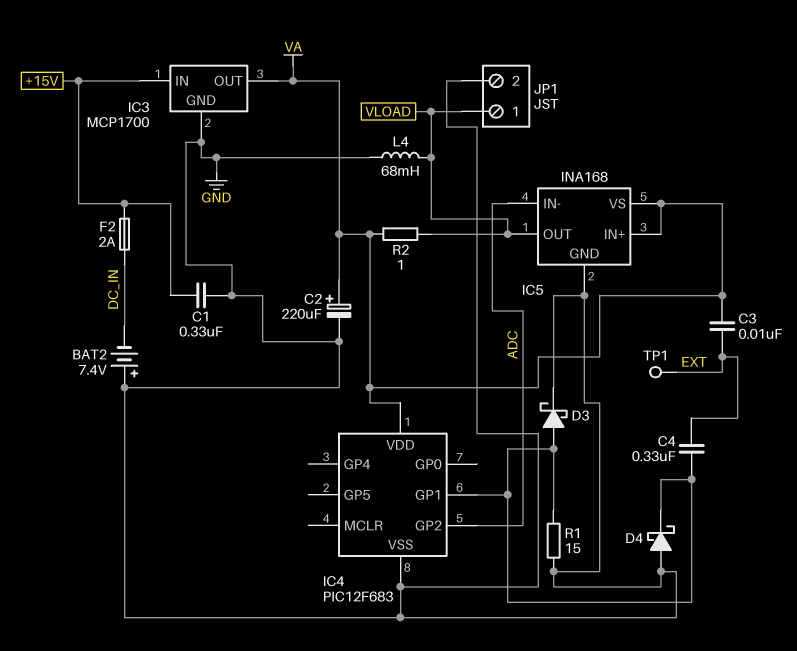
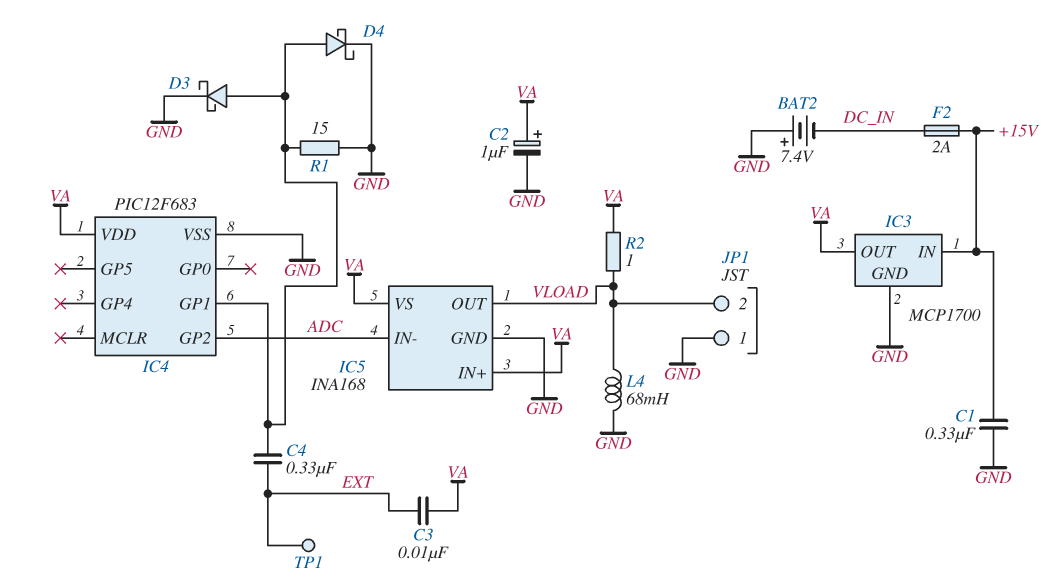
C2: 220uF (plus VA, minus GND) -> 1uF (plus VA, minus GND)
D4: schottky (A GND, K IC4/GP1) -> schottky (A IC4/GP1, K GND)
JP1 pin 1: VLOAD -> GND
JP1 pin 2: GND -> VLOAD

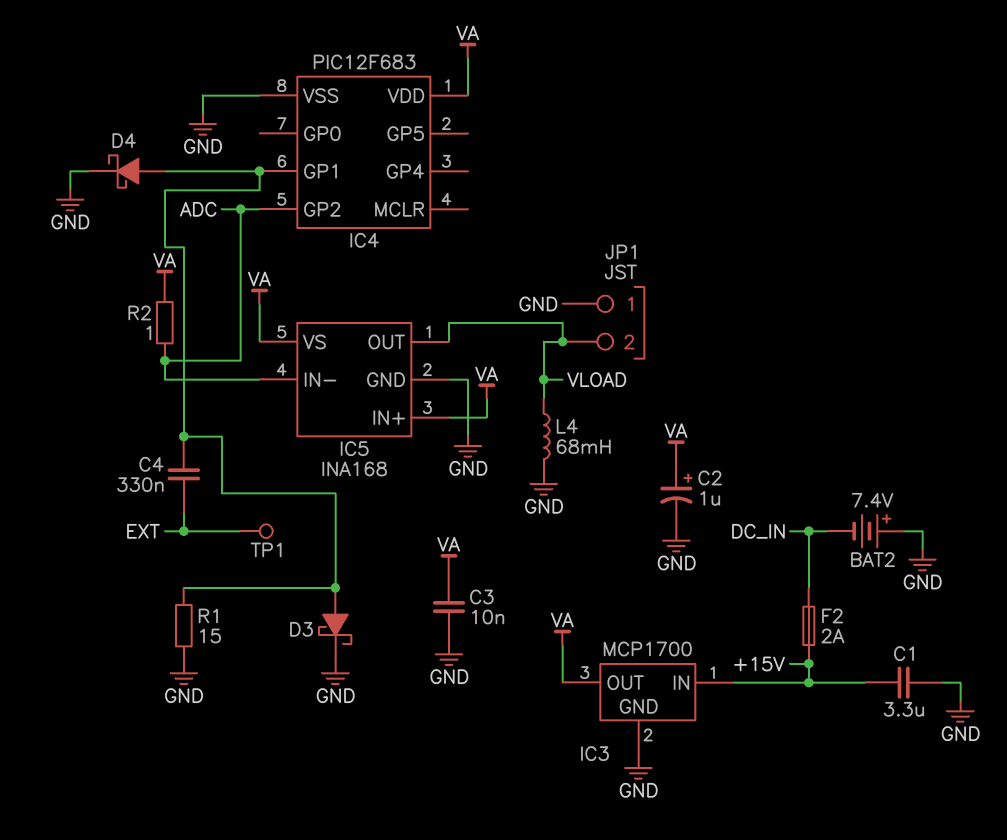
C1: 330nF (+15V, GND) -> 3.3uF (+15V, GND)
C3: 10nF (EXT, VA) -> 10nF (GND, VA)
R2: 1 (VA, VLOAD) -> 1 (ADC, VA)

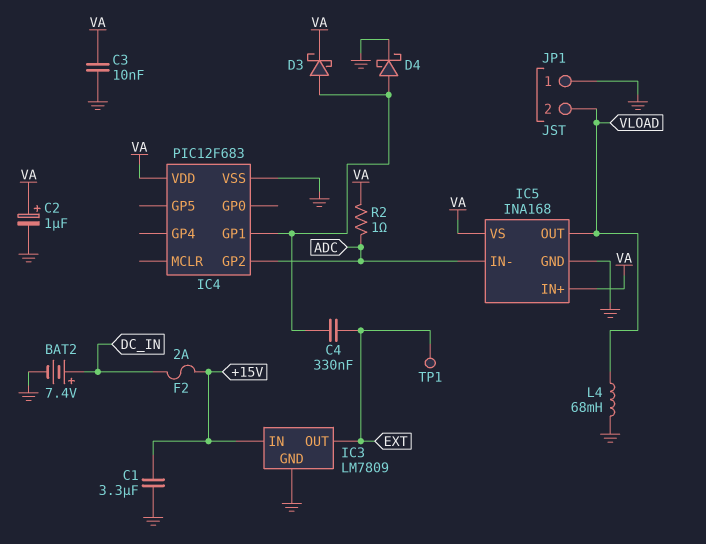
BAT2: 7.4V (plus GND, minus DC_IN) -> 7.4V (plus DC_IN, minus GND)
D3: schottky (A IC4/GP1, K GND) -> schottky (A IC4/GP1, K VA)
IC3: MCP1700 -> LM7809
IC3 pin OUT: VA -> EXT
R1: 15 (GND, IC4/GP1) -> none

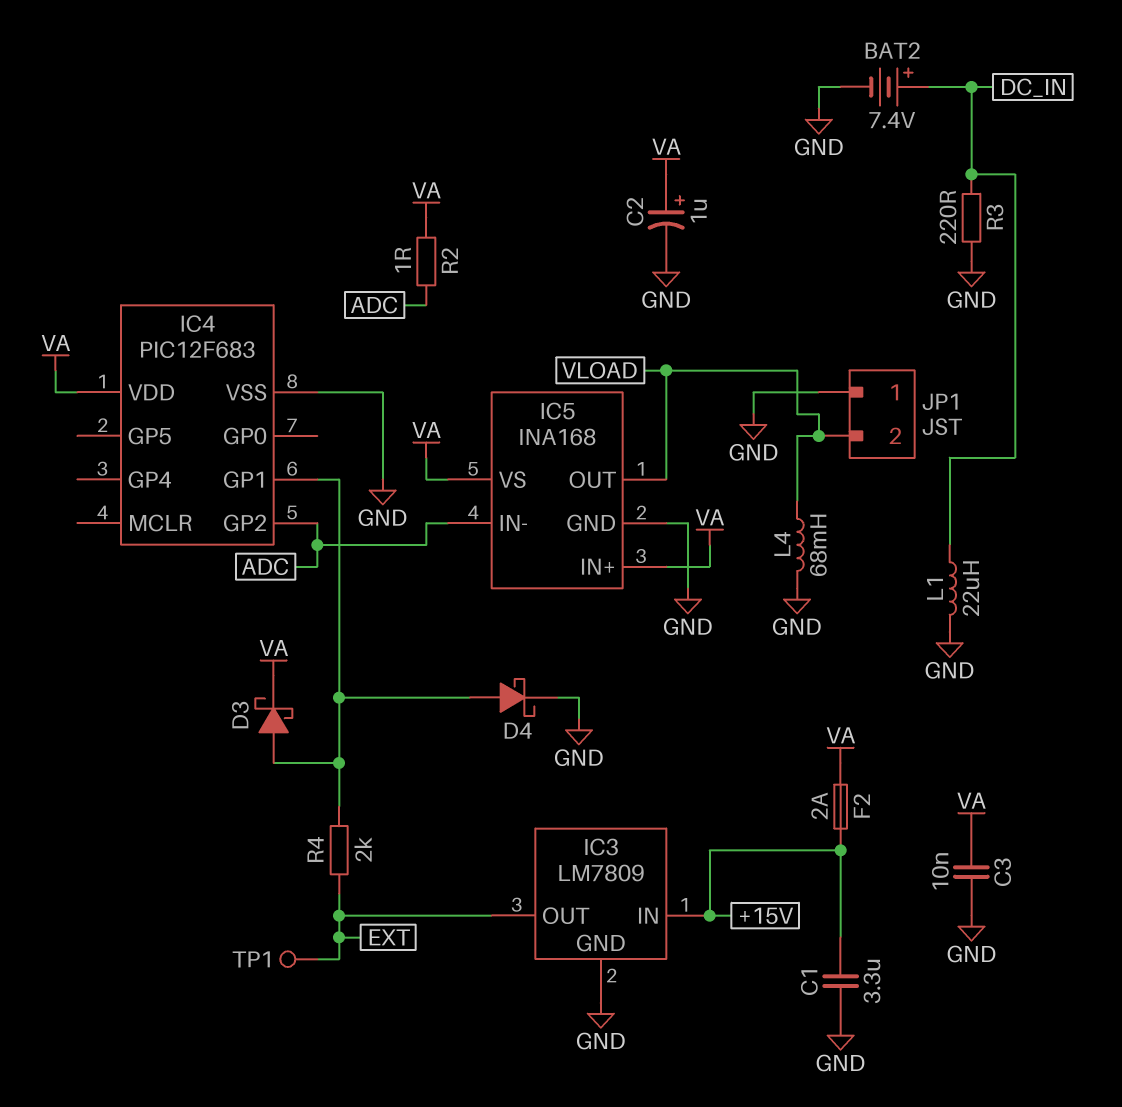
C4: 330nF (EXT, IC4/GP1) -> none
F2: 2A (+15V, DC_IN) -> 2A (+15V, VA)
L1: none -> 22uH (DC_IN, GND)
R3: none -> 220 (DC_IN, GND)
R4: none -> 2k (EXT, IC4/GP1)

